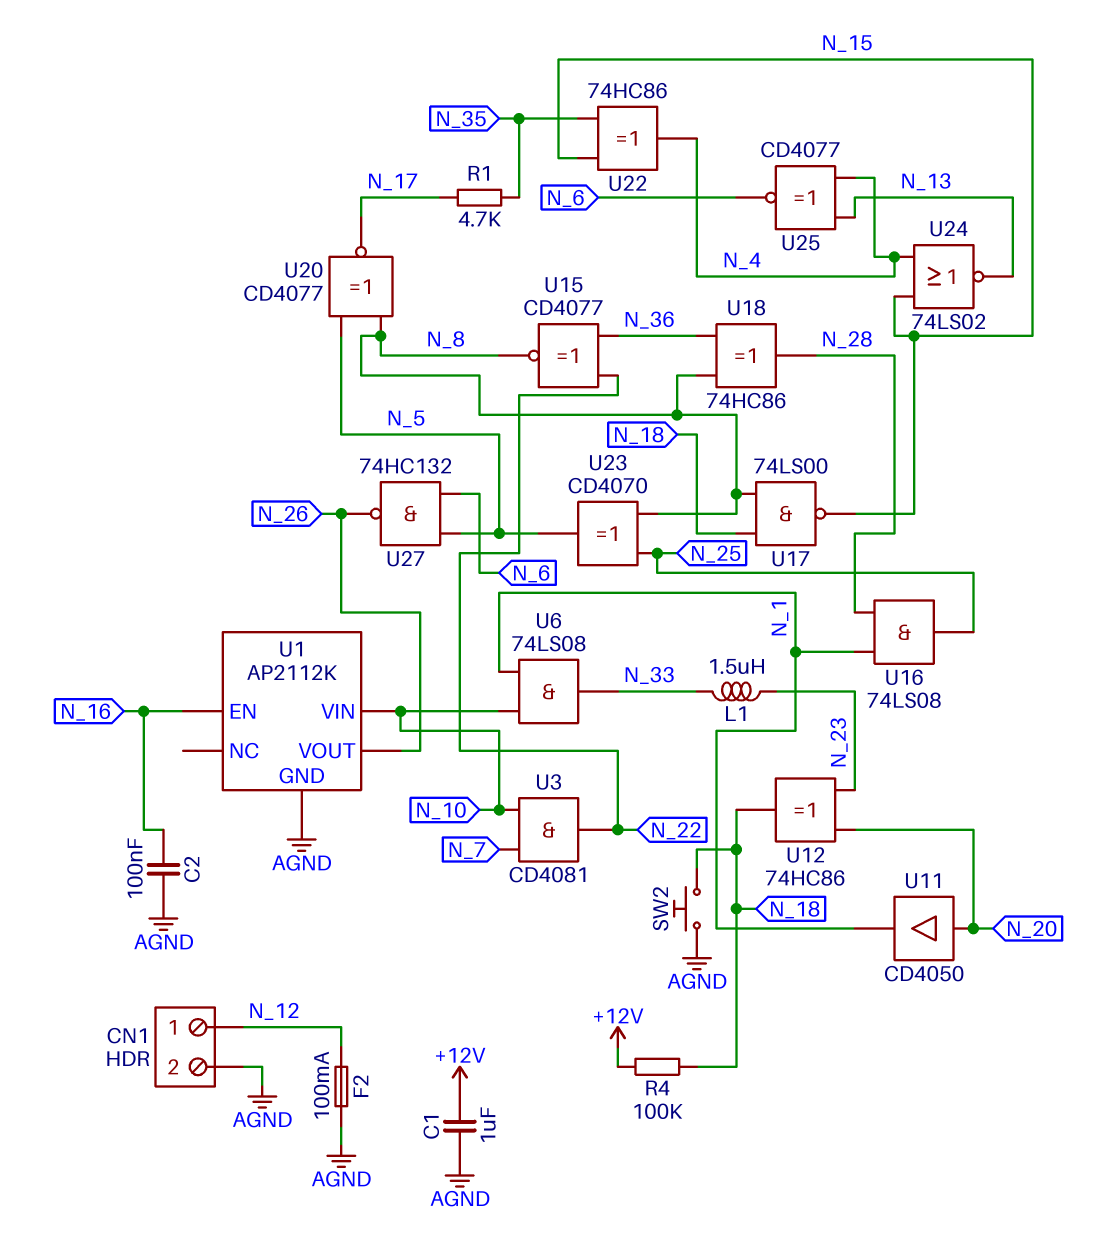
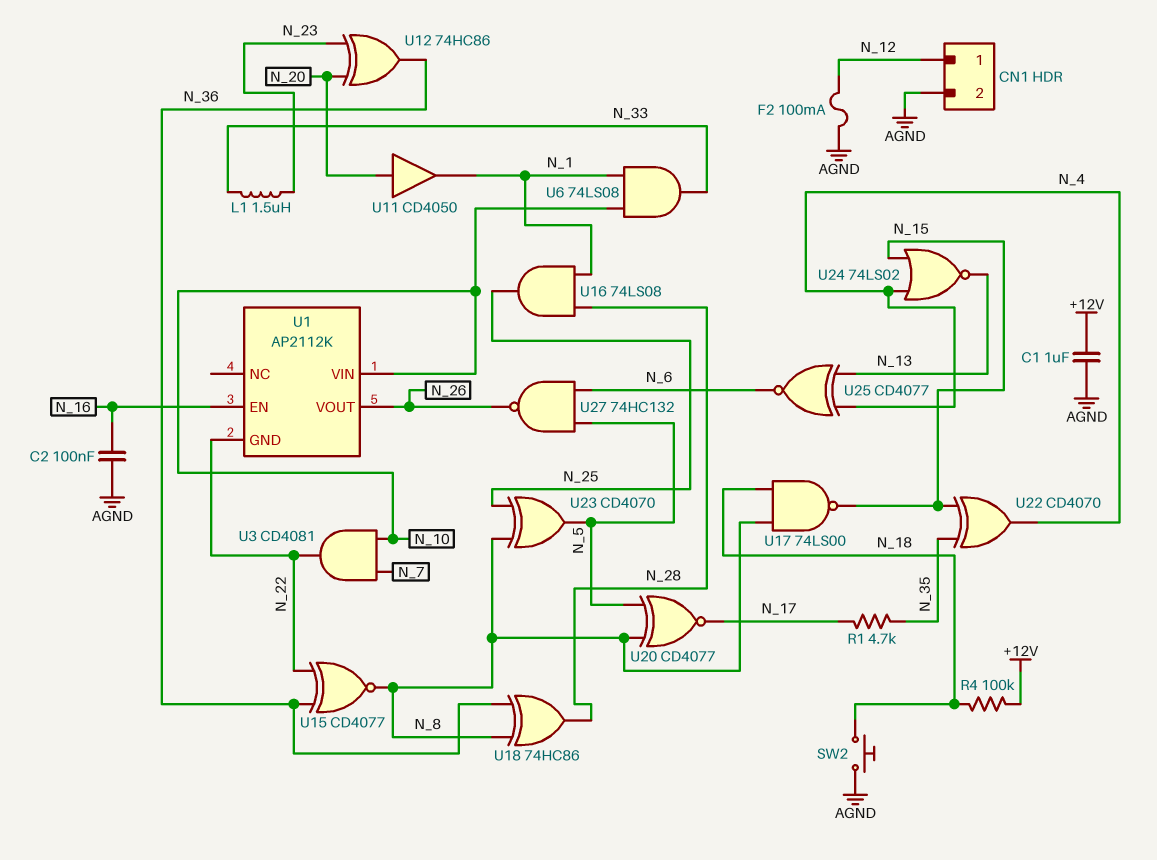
U1 pin GND: AGND -> N_22
U12: XOR 74HC86 (in N_20, in N_23, out N_18) -> XOR 74HC86 (in N_20, in N_23, out N_36)
U22: XOR 74HC86 (in N_15, in N_35, out N_4) -> XOR CD4070 (in N_15, in N_35, out N_4)

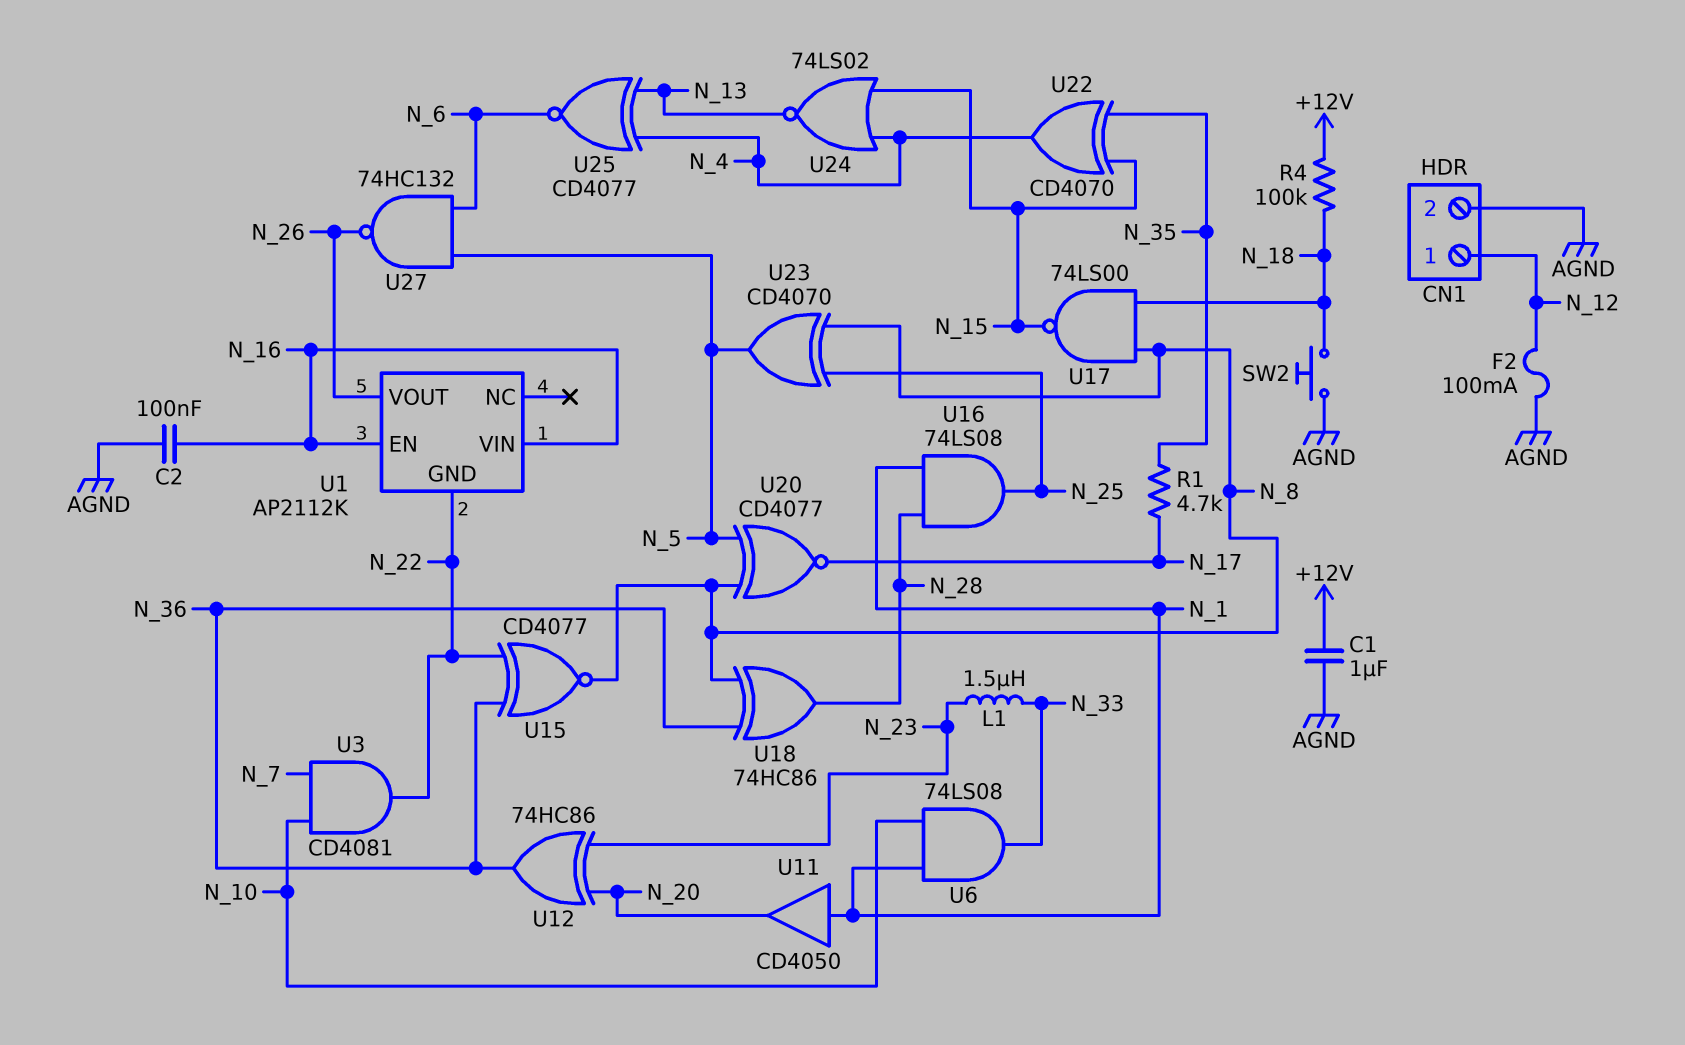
U1 pin VIN: N_10 -> N_16
U11: buffer CD4050 (in N_20, out N_1) -> buffer CD4050 (in N_1, out N_20)

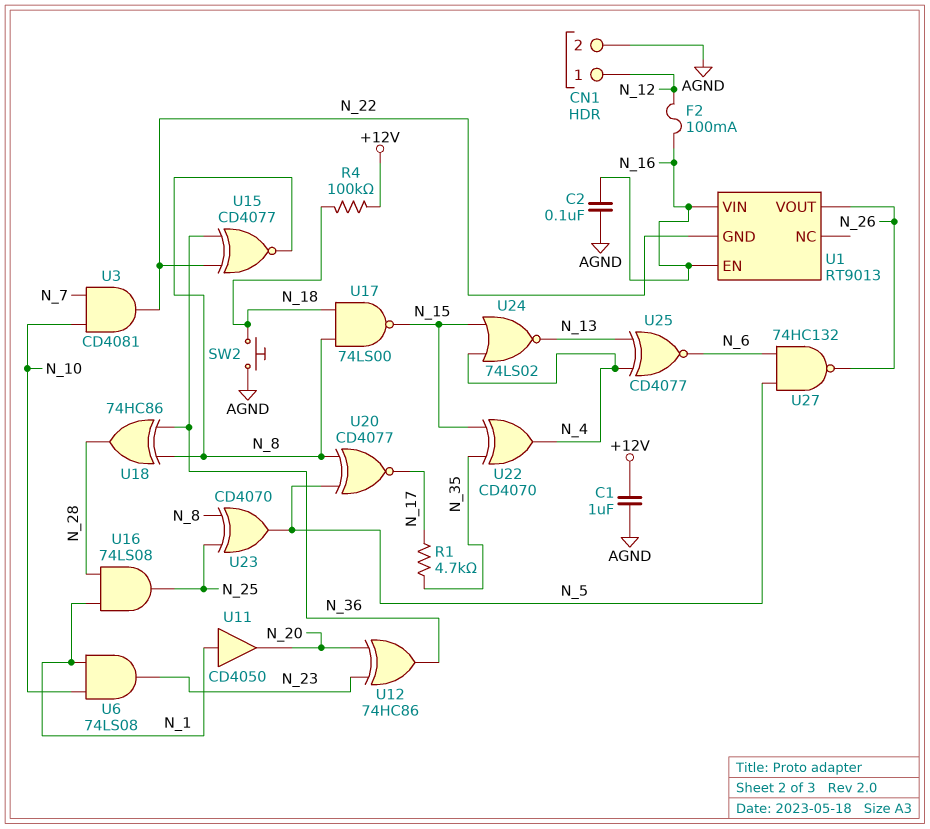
F2: 100mA (AGND, N_12) -> 100mA (N_12, N_16)
L1: 1.5uH (N_23, N_33) -> none
U1: AP2112K -> RT9013
U6: AND 74LS08 (in N_1, in N_10, out N_33) -> AND 74LS08 (in N_1, in N_10, out N_23)

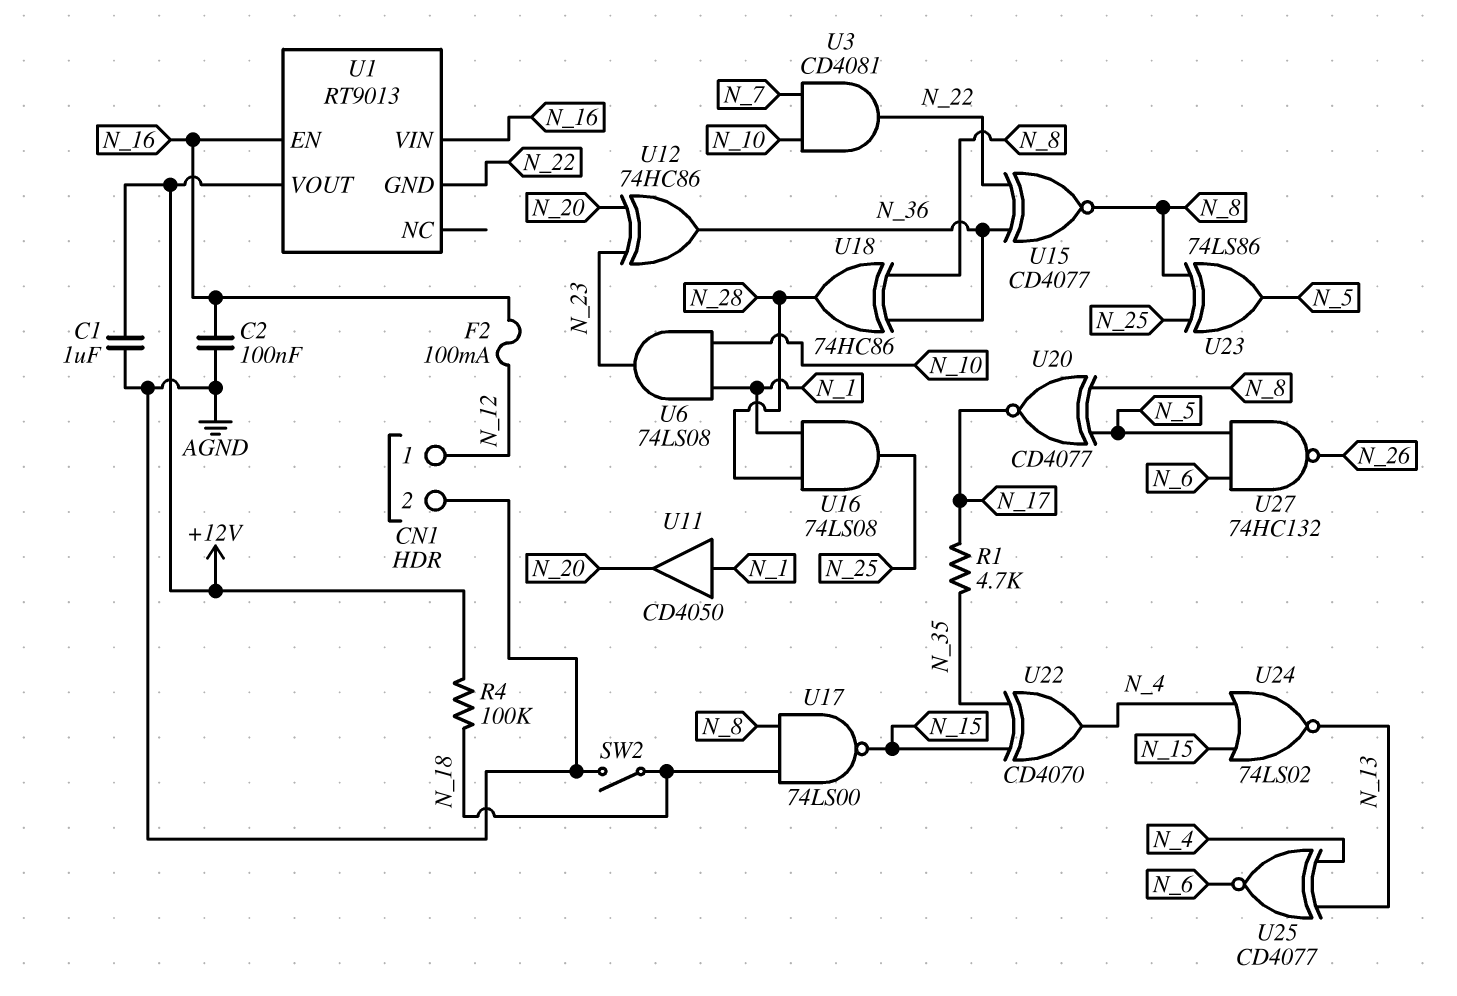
SW2: button (AGND, N_18) -> switch (AGND, N_18)
U1 pin VOUT: N_26 -> +12V
U23: XOR CD4070 (in N_8, in N_25, out N_5) -> XOR 74LS86 (in N_8, in N_25, out N_5)

